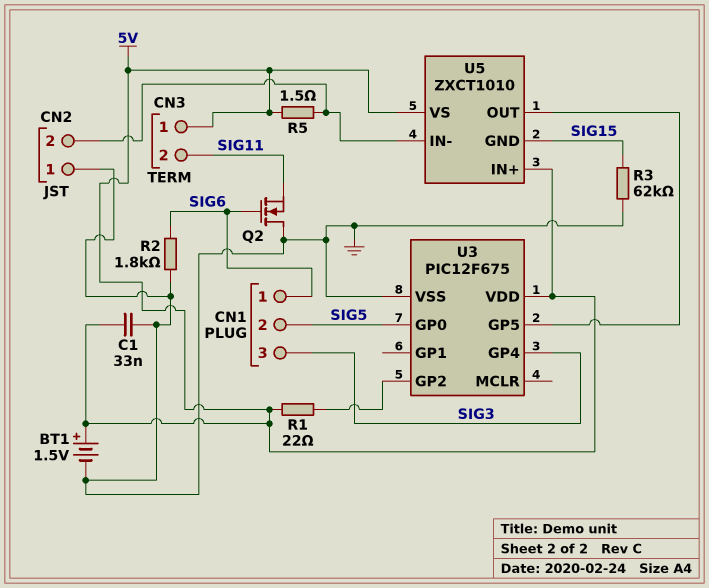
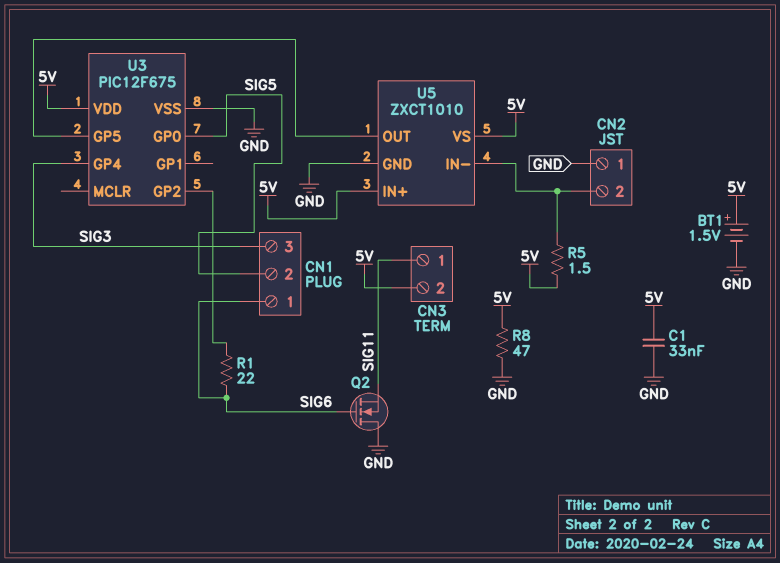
CN3 pin 1: 5V -> SIG11
CN3 pin 2: SIG11 -> 5V
R1: 22 (5V, U3/GP2) -> 22 (SIG6, U3/GP2)
R2: 1.8k (GND, SIG6) -> none
R3: 62k (GND, SIG15) -> none
R8: none -> 47 (5V, GND)
U5 pin GND: SIG15 -> GND

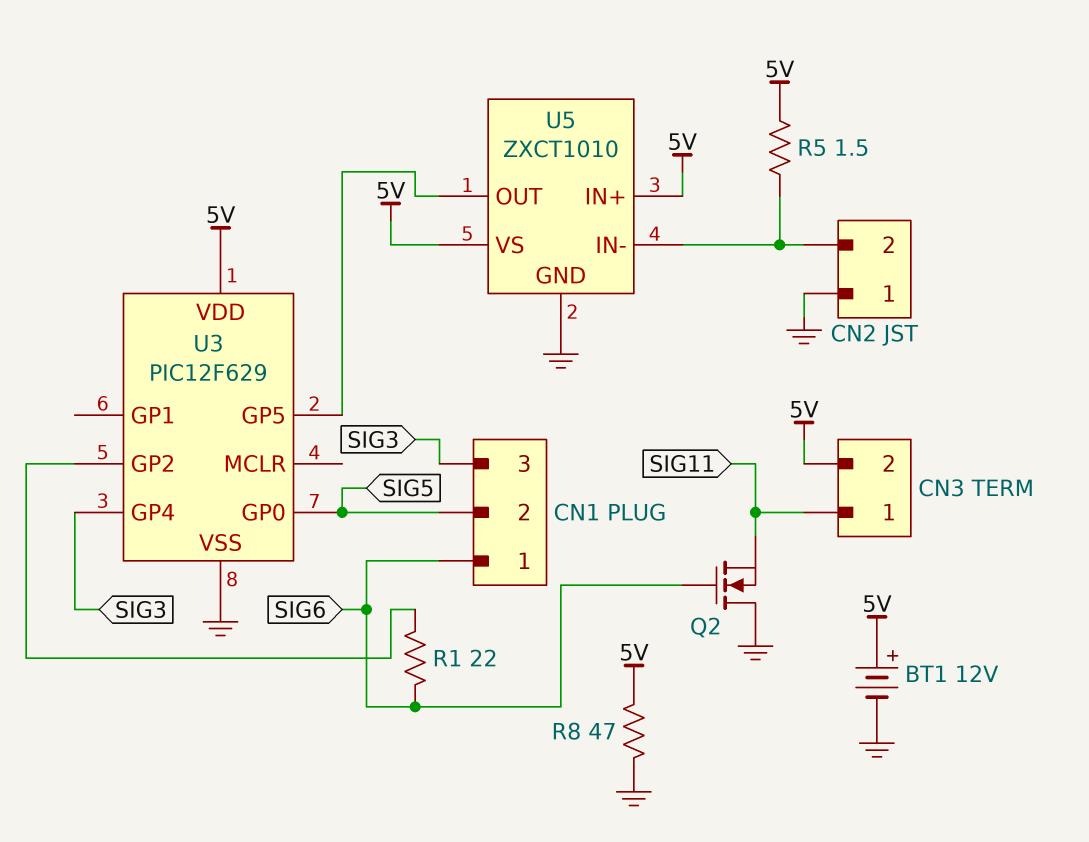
BT1: 1.5V (plus 5V, minus GND) -> 12V (plus 5V, minus GND)
C1: 33nF (5V, GND) -> none
U3: PIC12F675 -> PIC12F629

